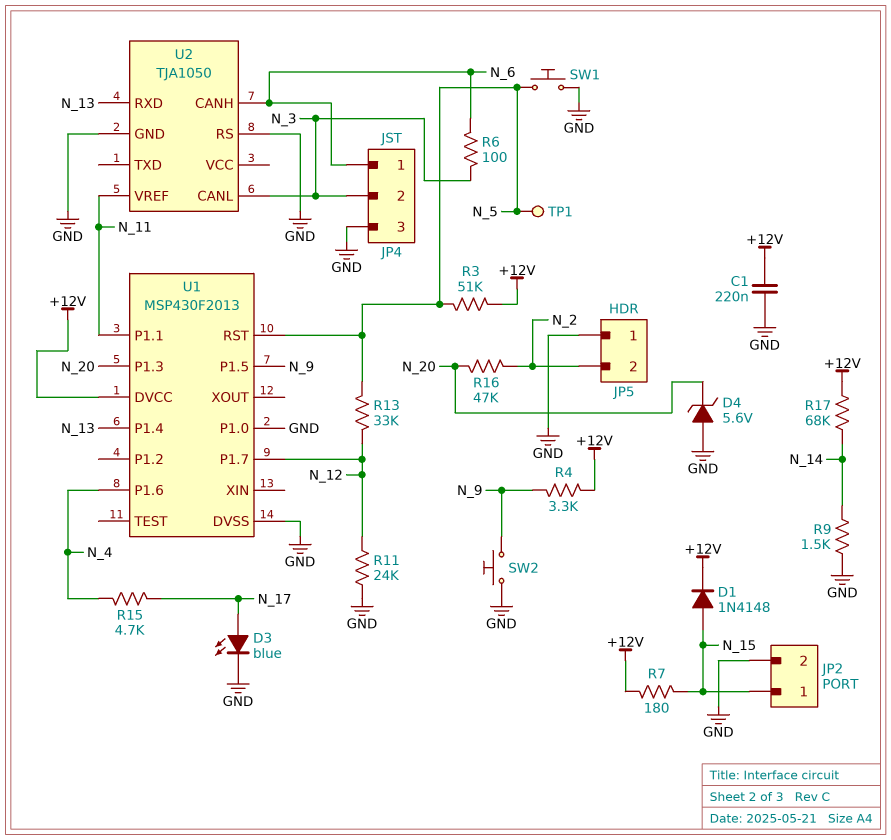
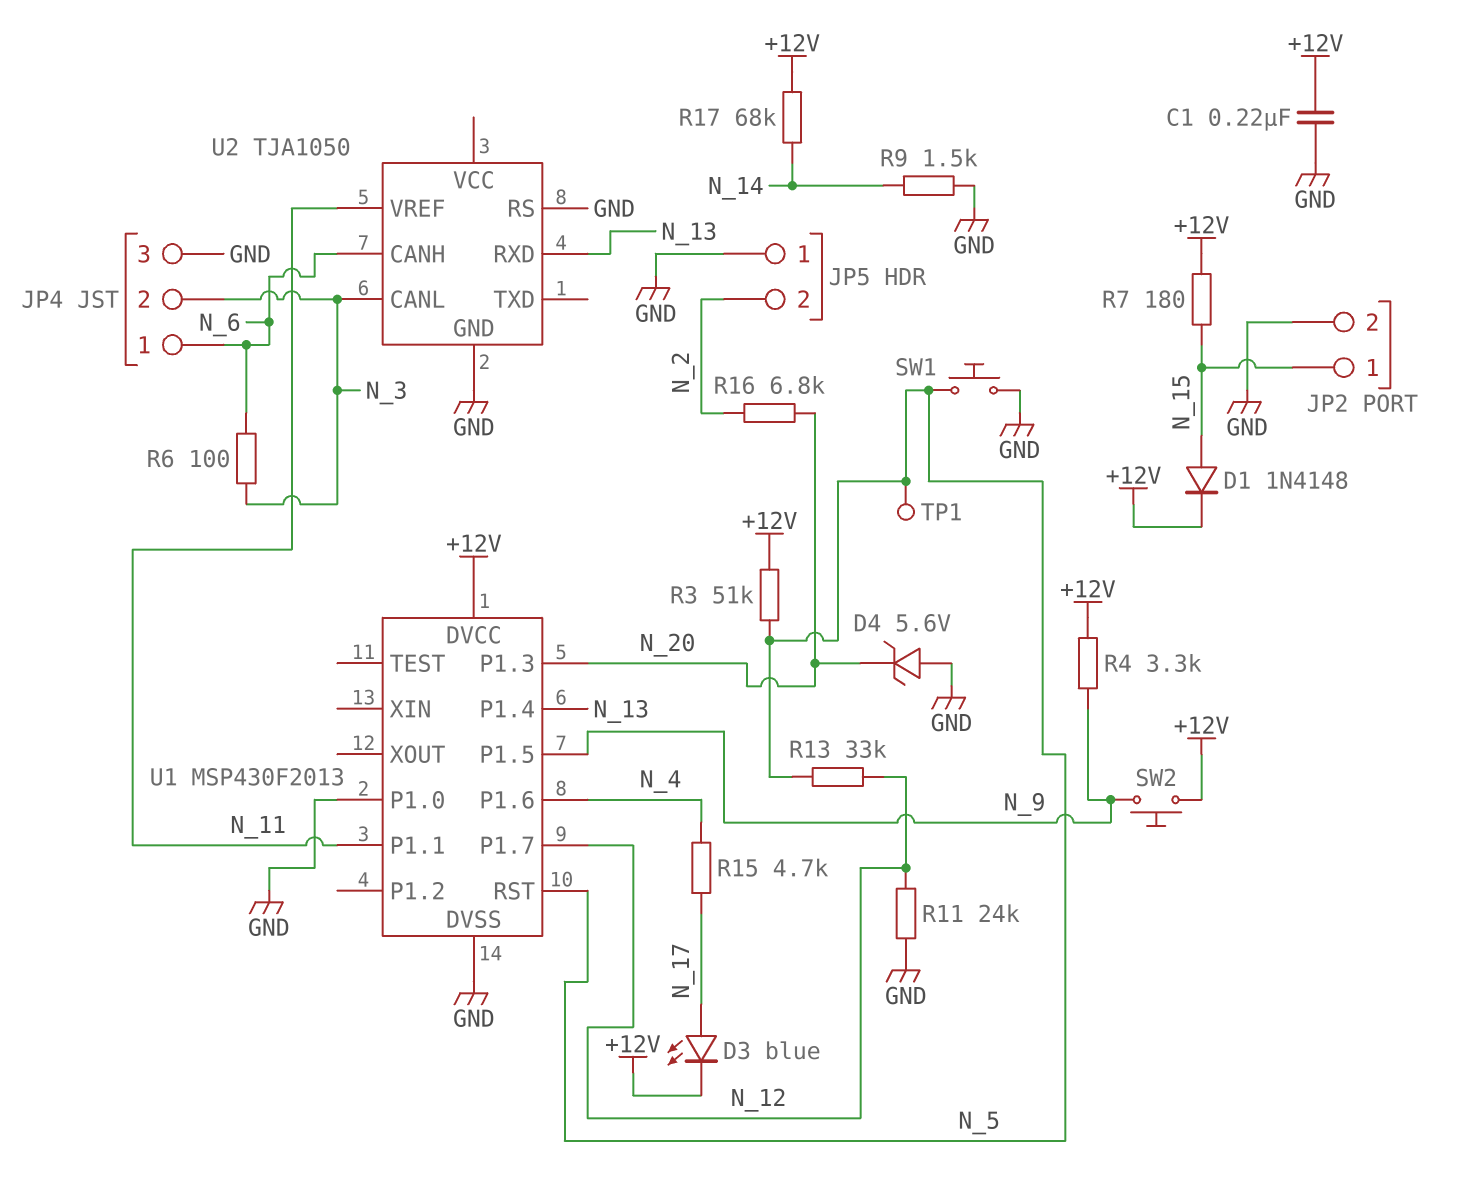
D3: LED blue (A N_17, K GND) -> LED blue (A N_17, K +12V)
R16: 47k (N_2, N_20) -> 6.8k (N_2, N_20)
SW2: button (GND, N_9) -> button (+12V, N_9)

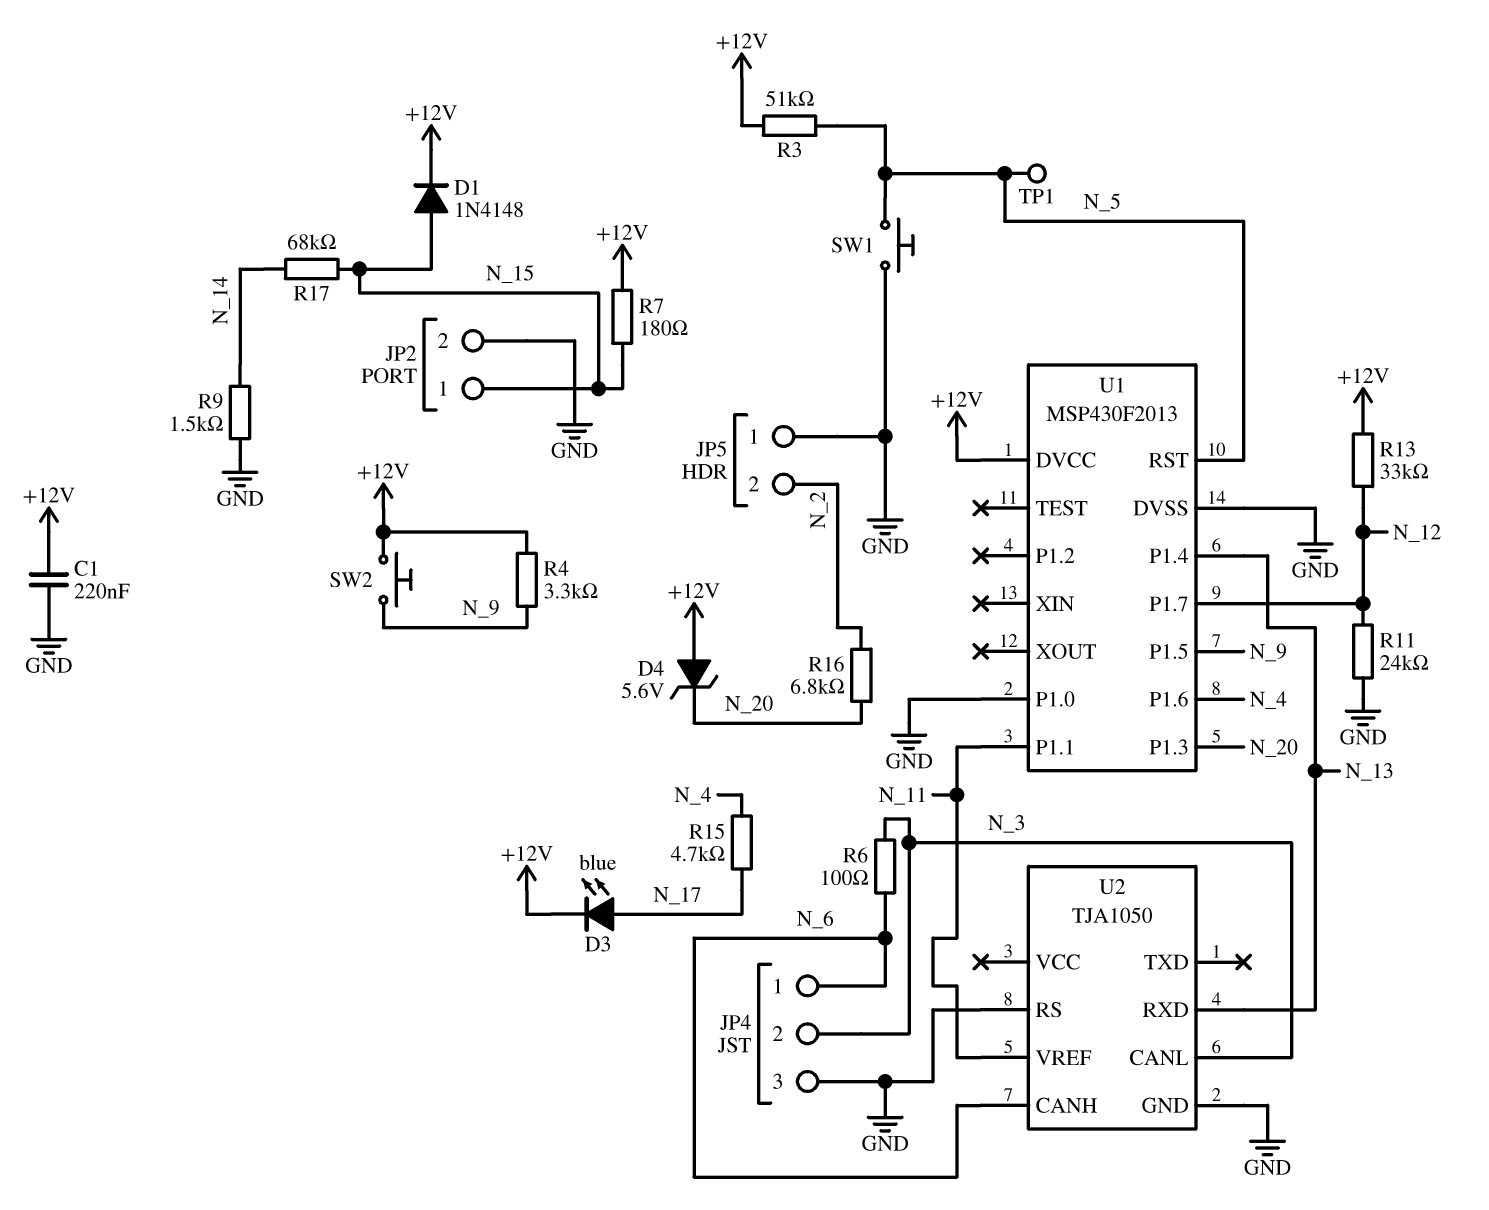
D4: zener 5.6V (A GND, K N_20) -> zener 5.6V (A +12V, K N_20)
R13: 33k (N_5, N_12) -> 33k (+12V, N_12)
R17: 68k (+12V, N_14) -> 68k (N_14, N_15)

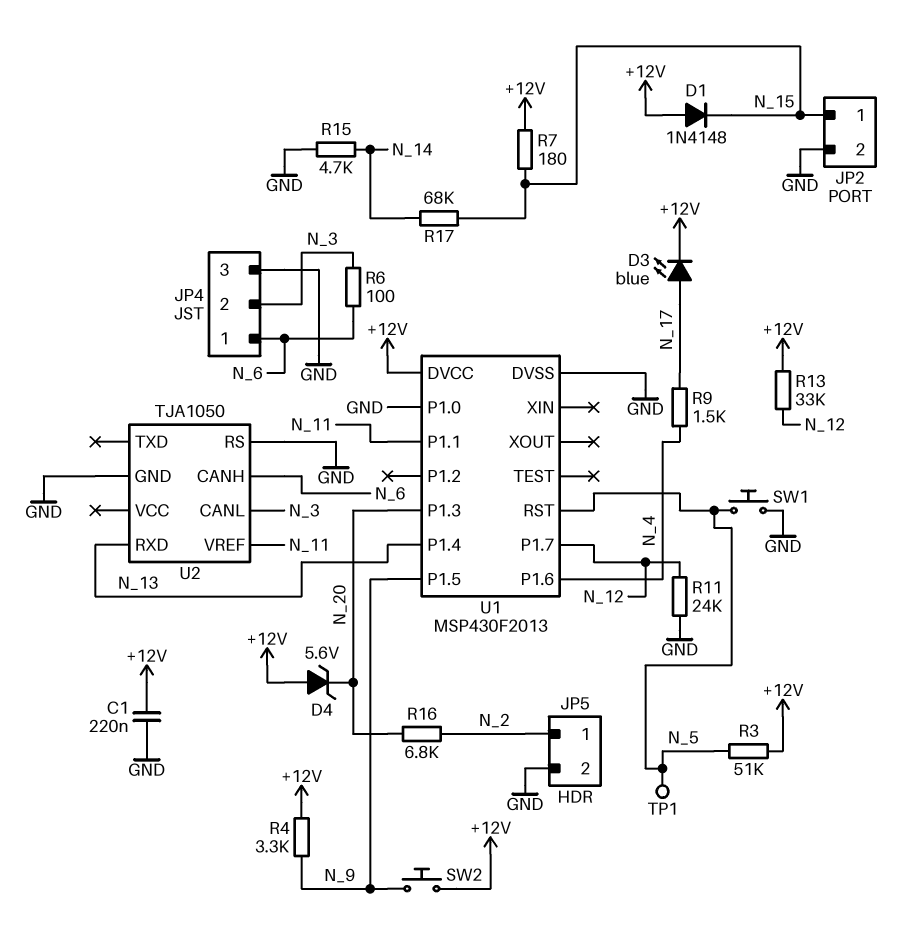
D1: diode 1N4148 (A N_15, K +12V) -> diode 1N4148 (A +12V, K N_15)
JP5 pin 1: GND -> N_2
JP5 pin 2: N_2 -> GND
R9: 1.5k (GND, N_14) -> 1.5k (N_4, N_17)
R15: 4.7k (N_4, N_17) -> 4.7k (GND, N_14)

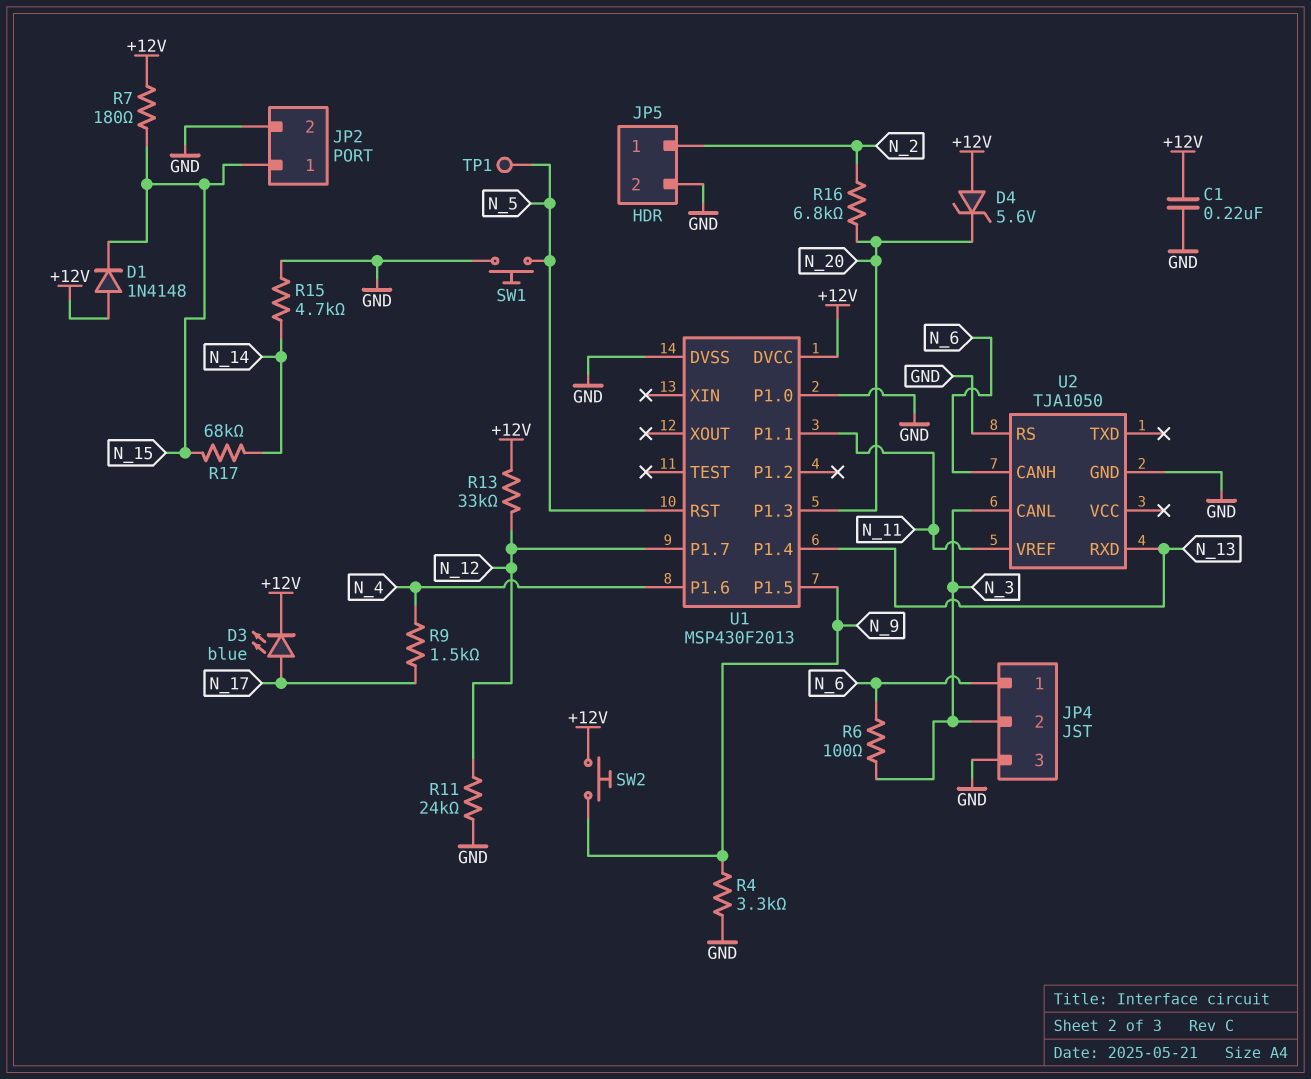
R3: 51k (+12V, N_5) -> none
R4: 3.3k (+12V, N_9) -> 3.3k (GND, N_9)

